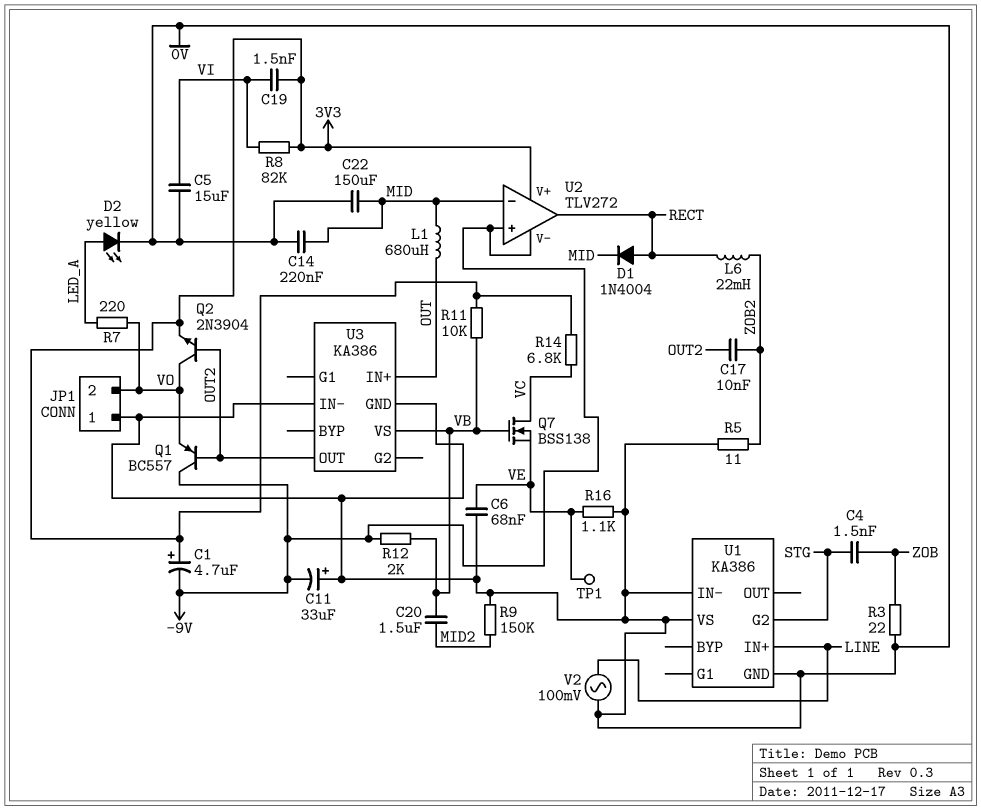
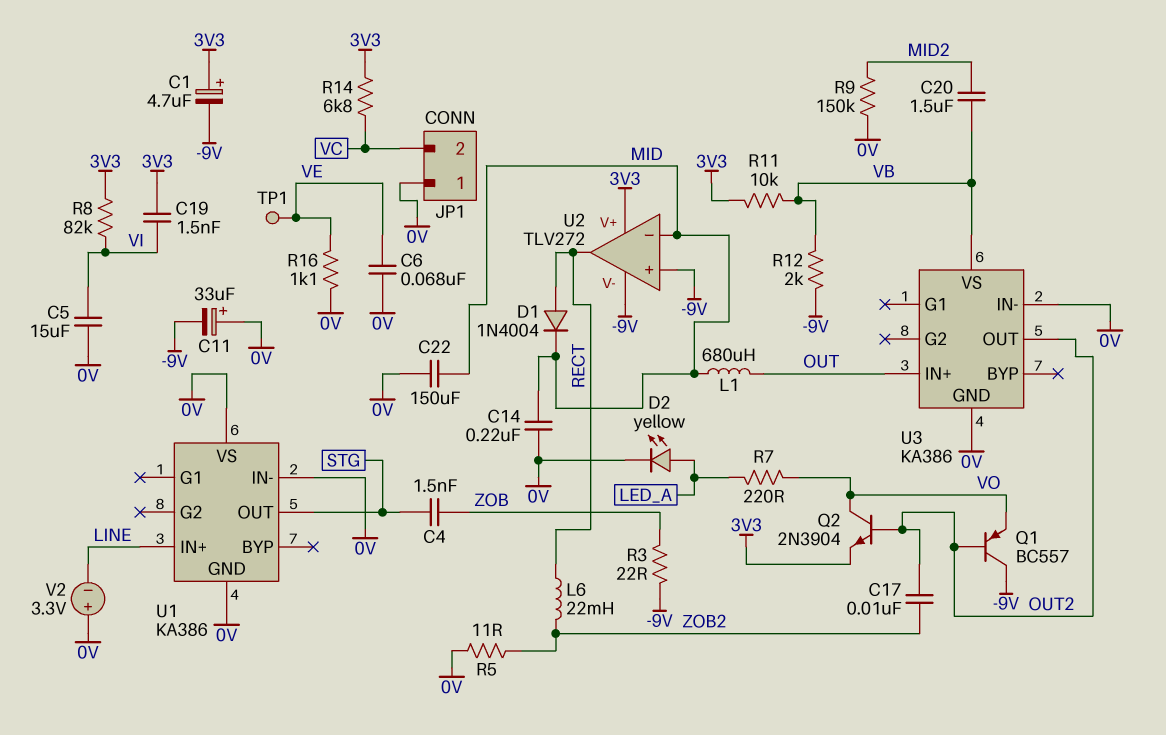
JP1 pin 2: VO -> VC
Q7: NMOS BSS138 (G VB, D VC, S VE) -> none
R3: 22 (0V, ZOB) -> 22 (-9V, ZOB)
U1 pin G2: STG -> none
U1 pin OUT: none -> STG
V2: AC 100mV (0V, LINE) -> 3.3V (plus 0V, minus LINE)

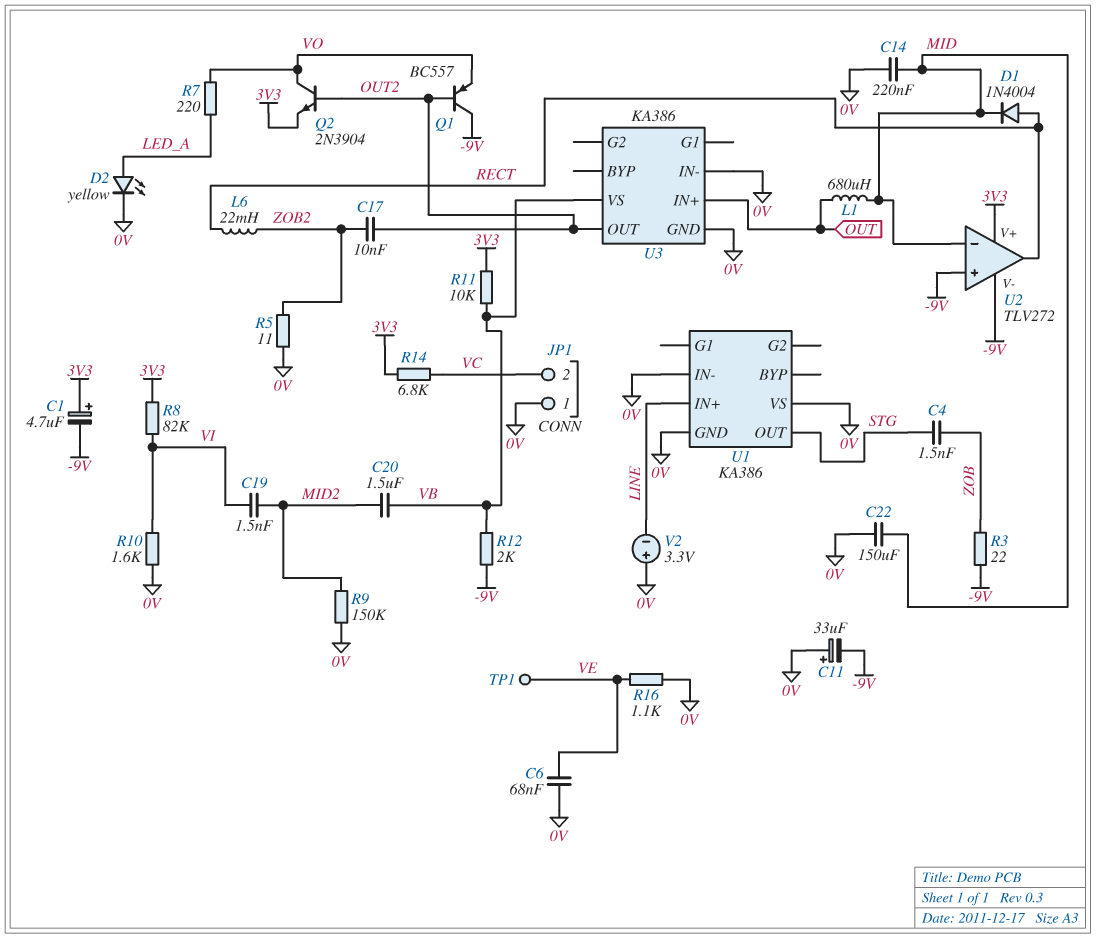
C5: 15uF (0V, VI) -> none
C19: 1.5nF (3V3, VI) -> 1.5nF (MID2, VI)
R10: none -> 1.6k (0V, VI)

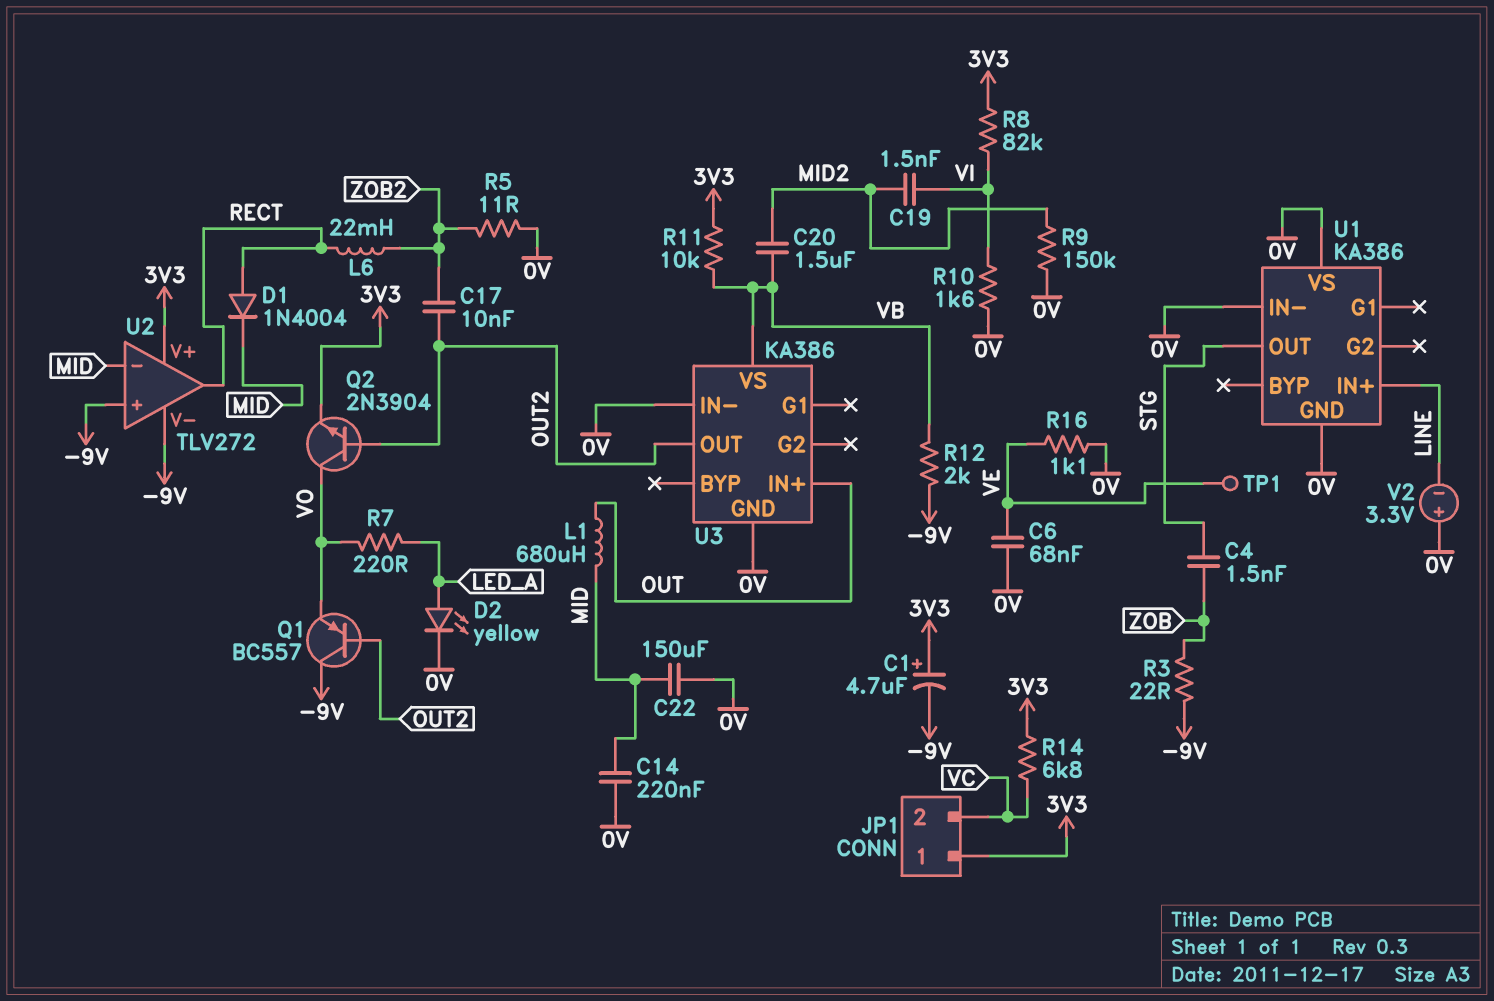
C11: 33uF (plus 0V, minus -9V) -> none
JP1 pin 1: 0V -> 3V3

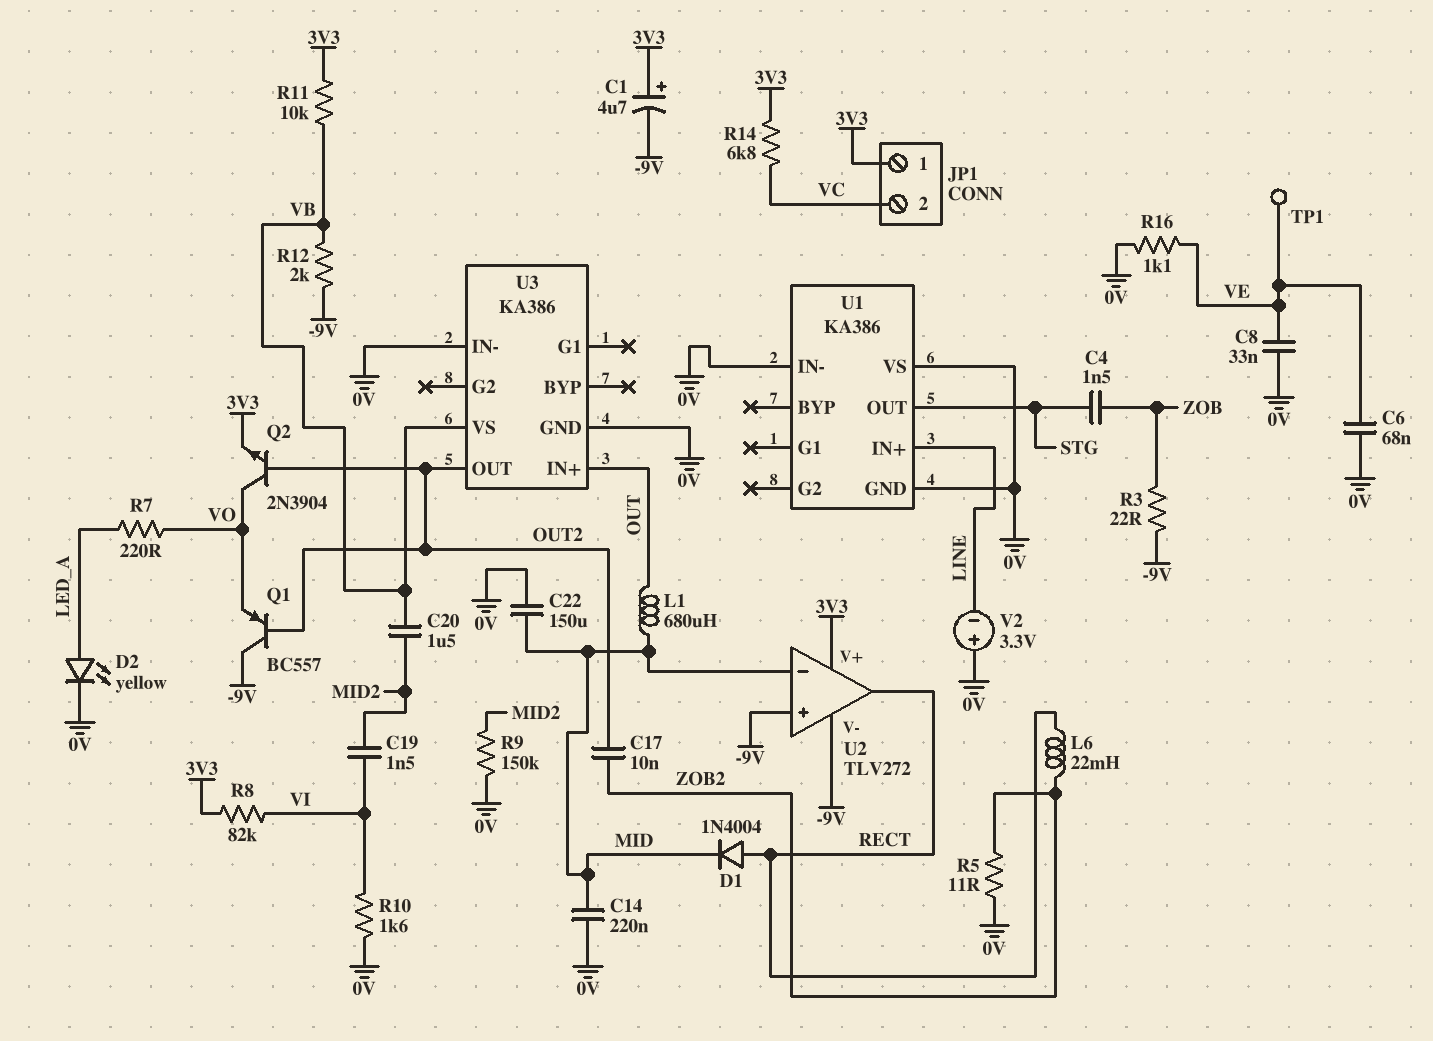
C8: none -> 33nF (0V, VE)

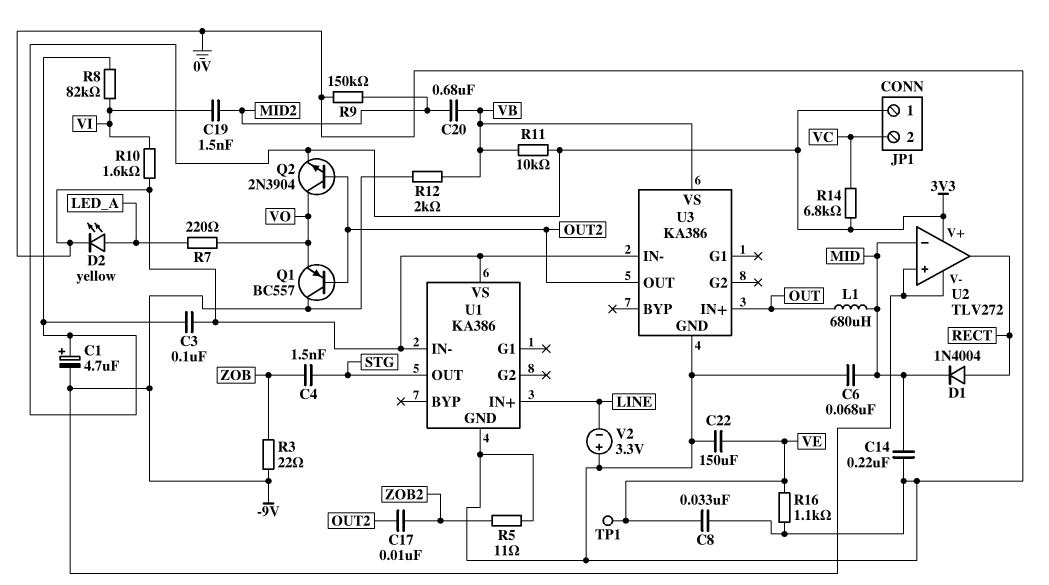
C3: none -> 100nF (0V, 3V3)
C6: 68nF (0V, VE) -> 68nF (0V, MID)
C20: 1.5uF (MID2, VB) -> 680nF (MID2, VB)
C22: 150uF (0V, MID) -> 150uF (0V, VE)
L6: 22mH (RECT, ZOB2) -> none

